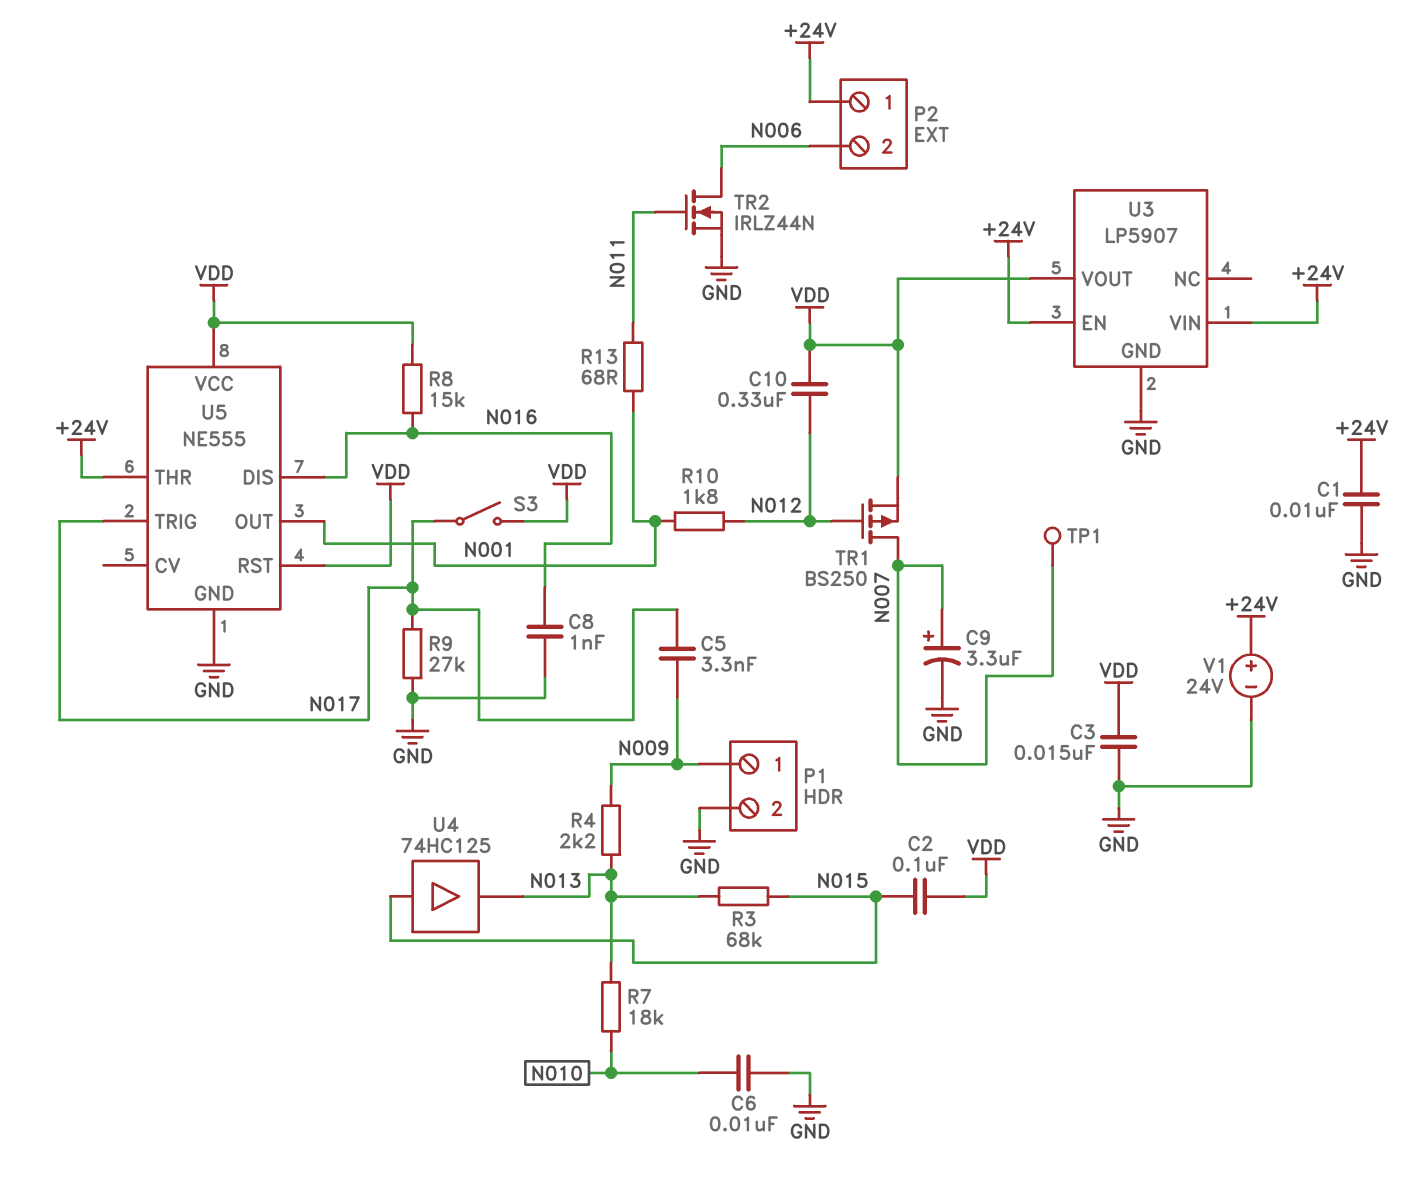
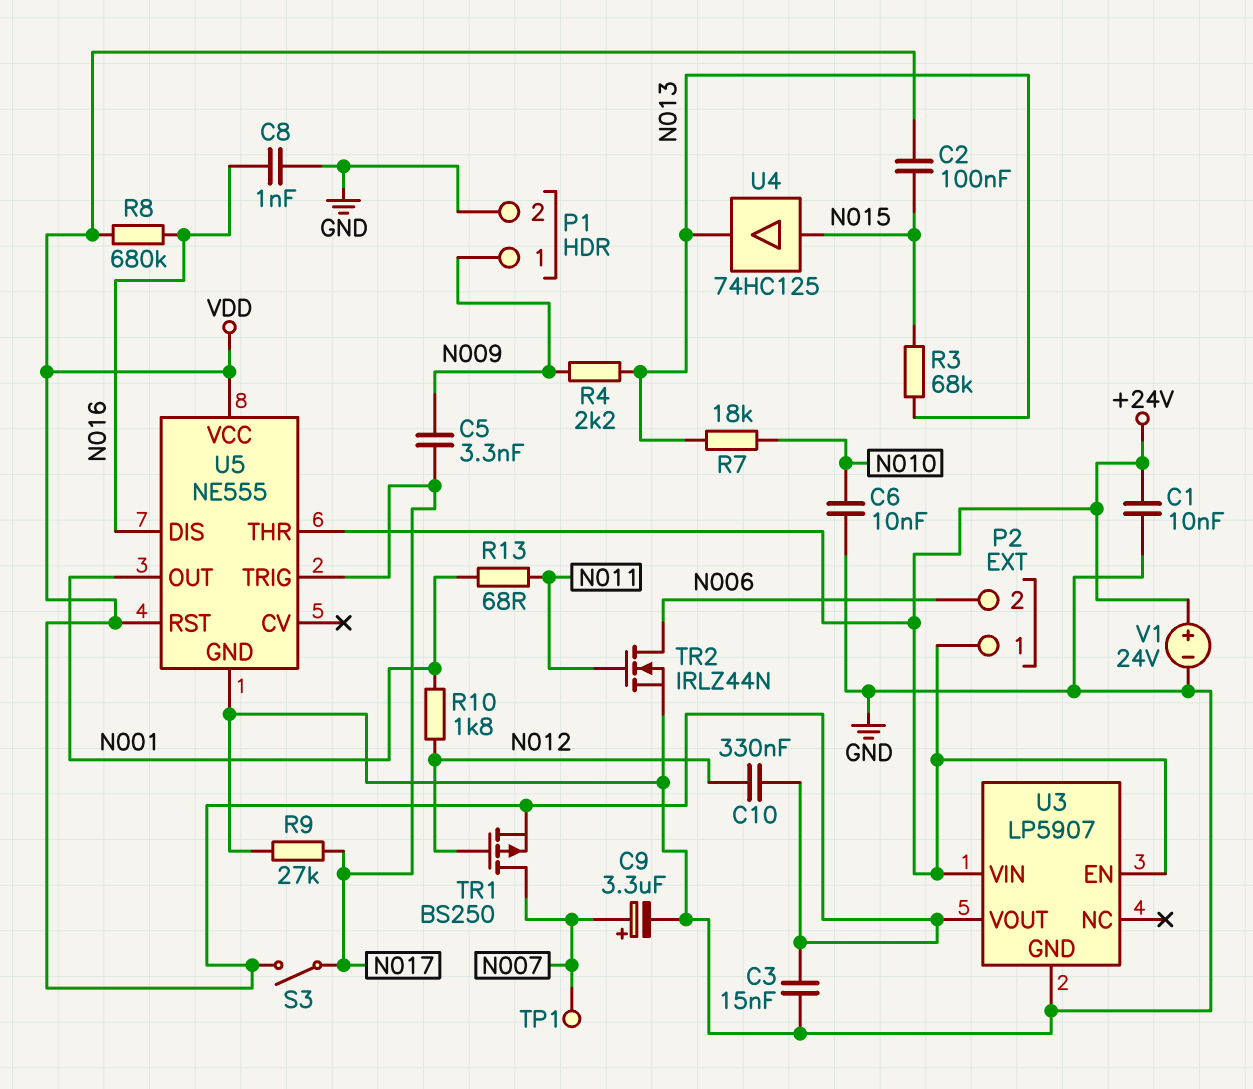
R8: 15k (N016, VDD) -> 680k (N016, VDD)

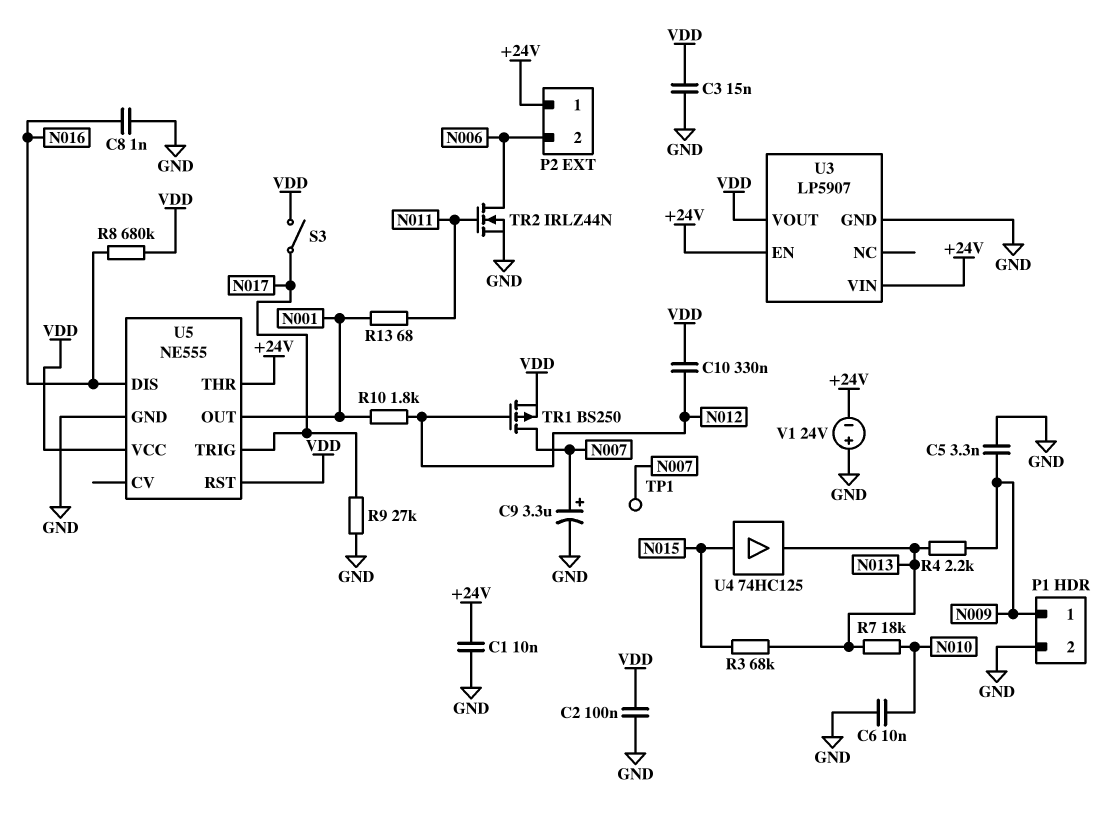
C2: 100nF (N015, VDD) -> 100nF (GND, VDD)
C5: 3.3nF (N009, N017) -> 3.3nF (GND, N009)
V1: 24V (plus +24V, minus GND) -> 24V (plus GND, minus +24V)

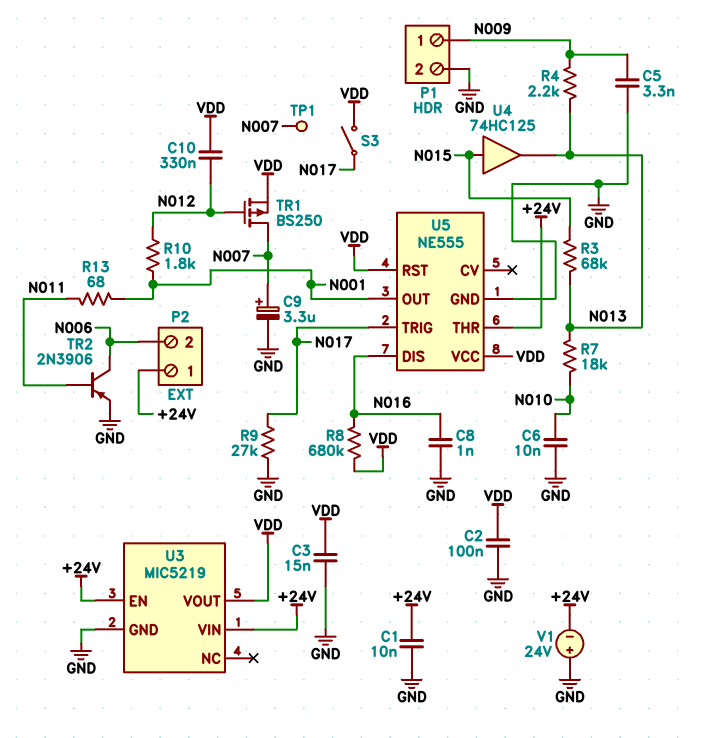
TR2: NMOS IRLZ44N (G N011, D N006, S GND) -> PNP 2N3906 (B N011, C N006, E GND)
U3: LP5907 -> MIC5219

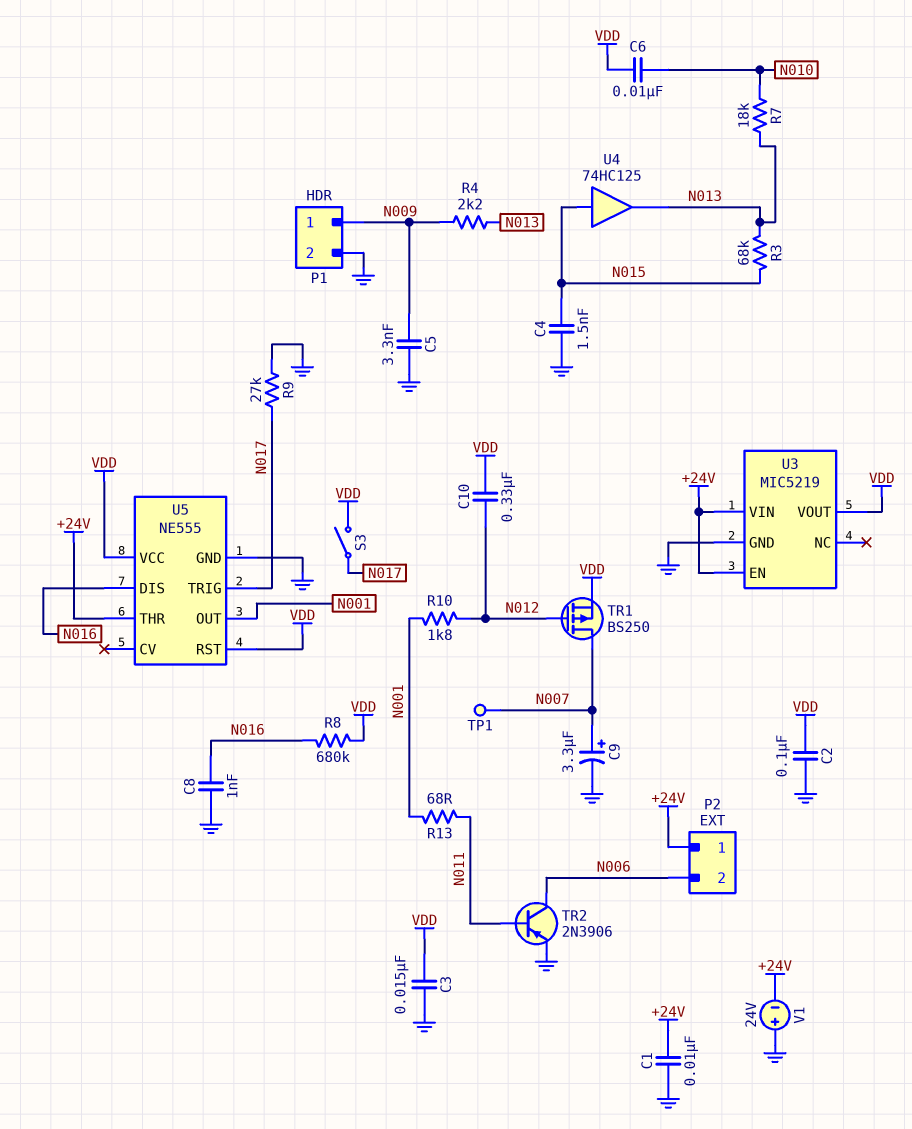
C4: none -> 1.5nF (GND, N015)
C6: 10nF (GND, N010) -> 10nF (N010, VDD)

